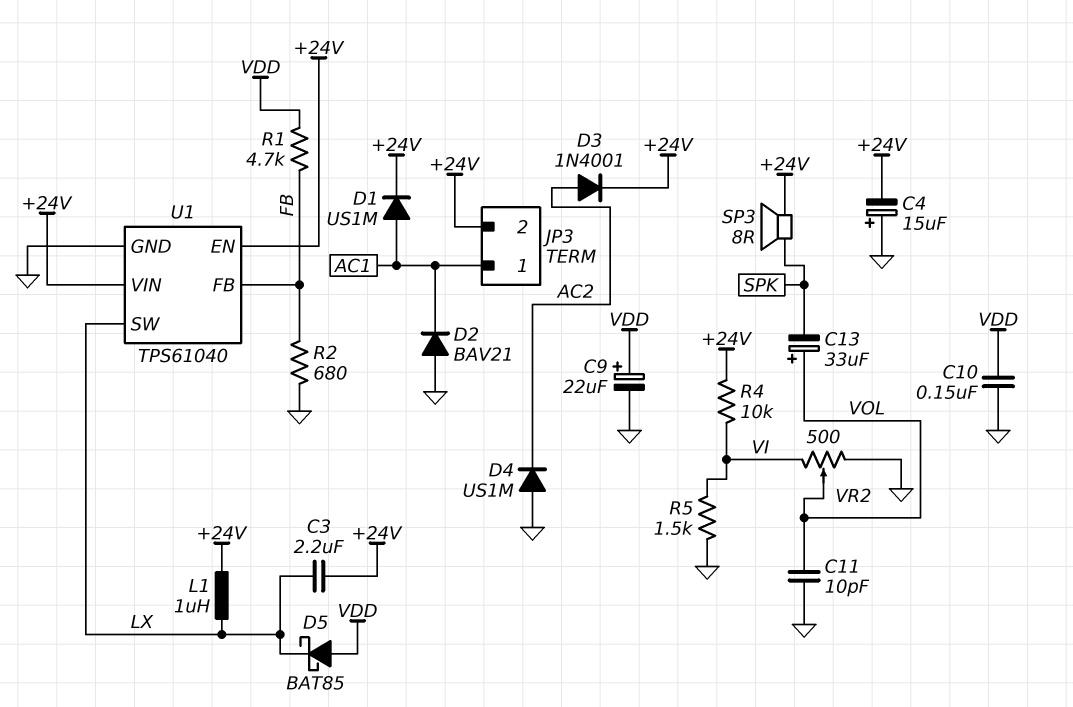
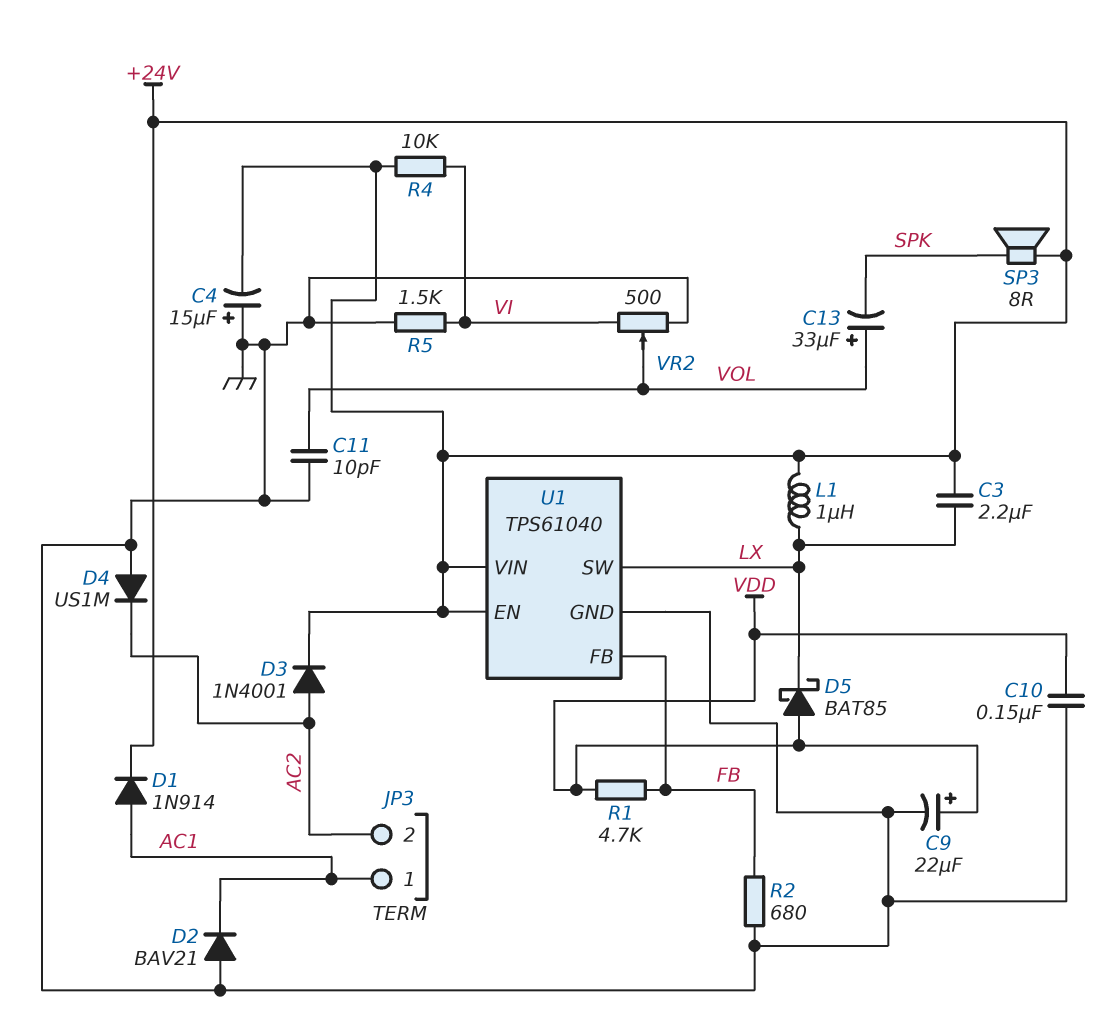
D1: diode US1M (A AC1, K +24V) -> diode 1N914 (A AC1, K +24V)
JP3 pin 2: +24V -> AC2

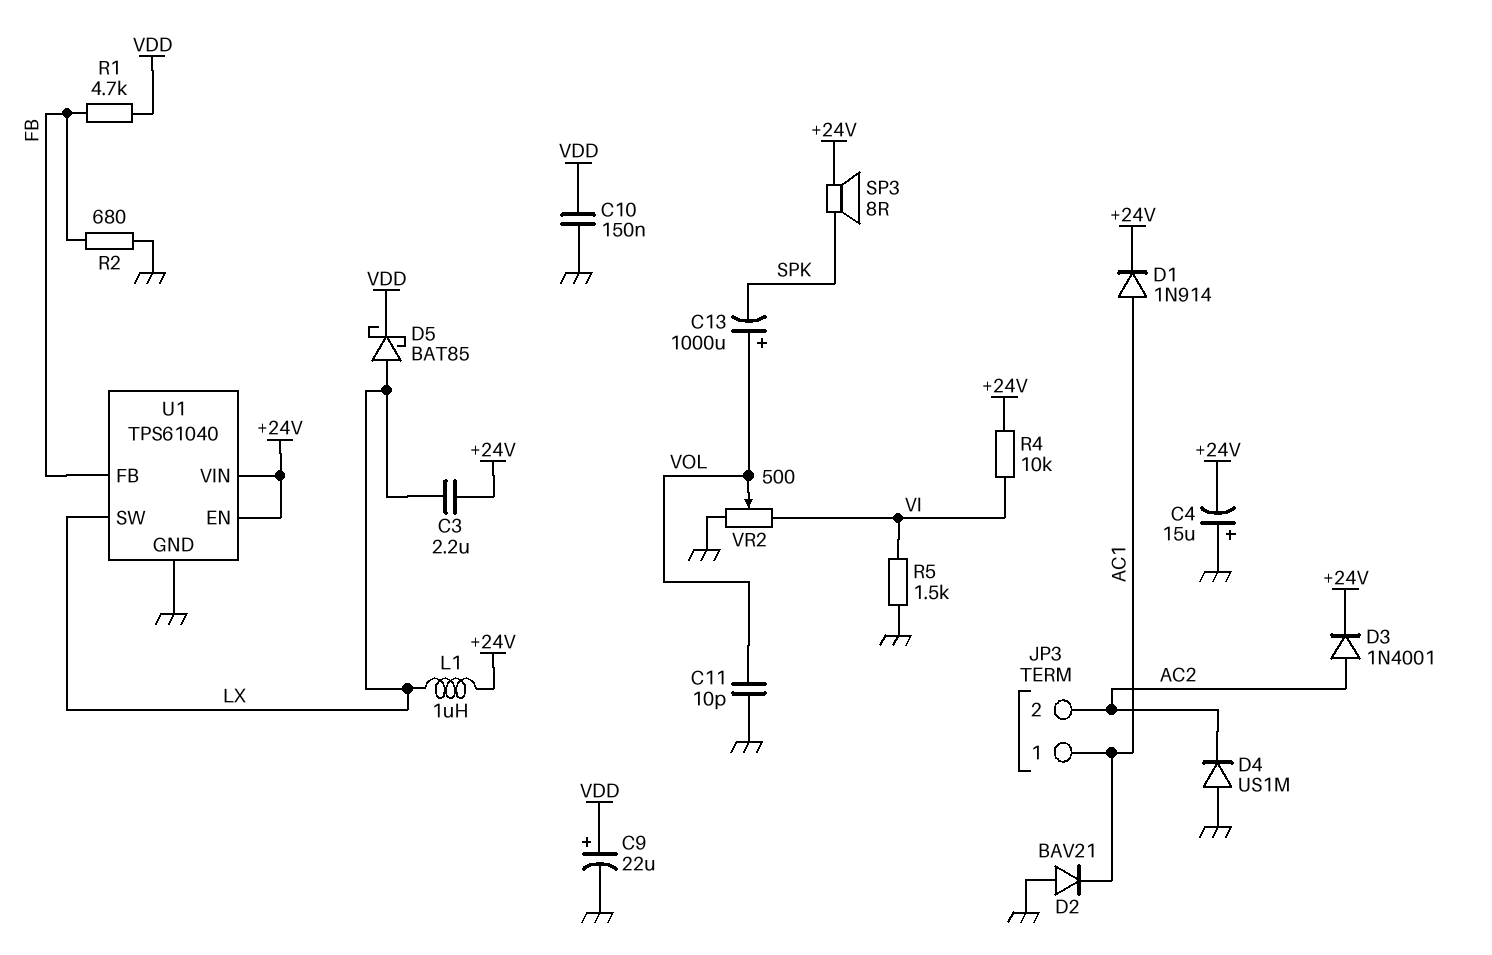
C13: 33uF (plus VOL, minus SPK) -> 1000uF (plus VOL, minus SPK)
D5: schottky BAT85 (A VDD, K LX) -> schottky BAT85 (A LX, K VDD)

